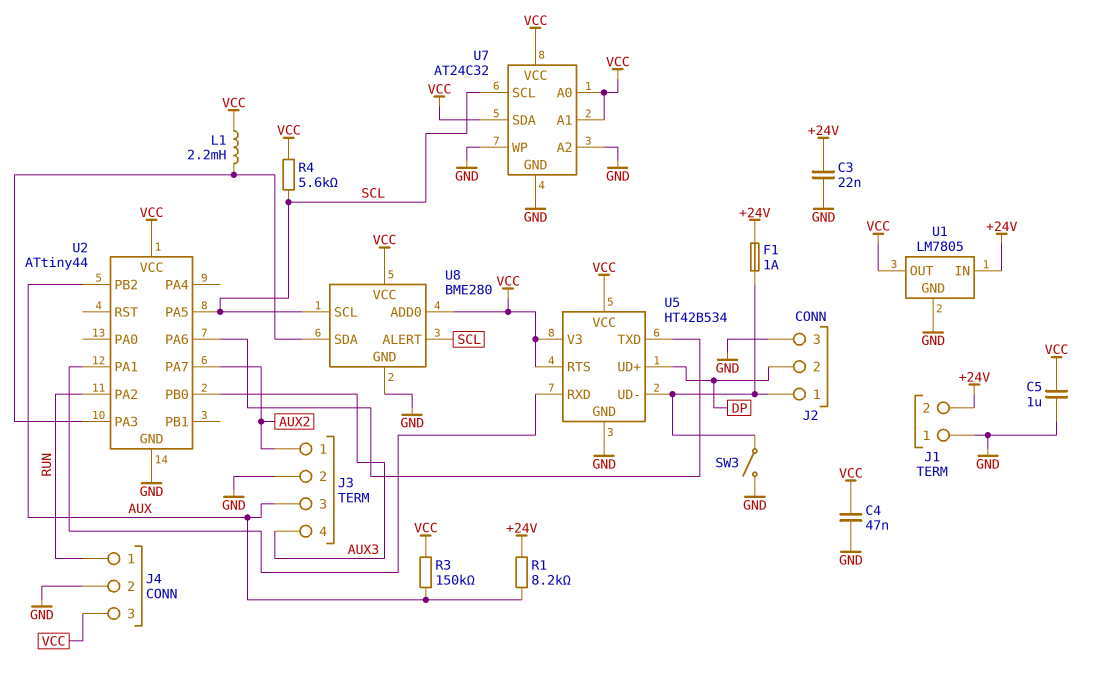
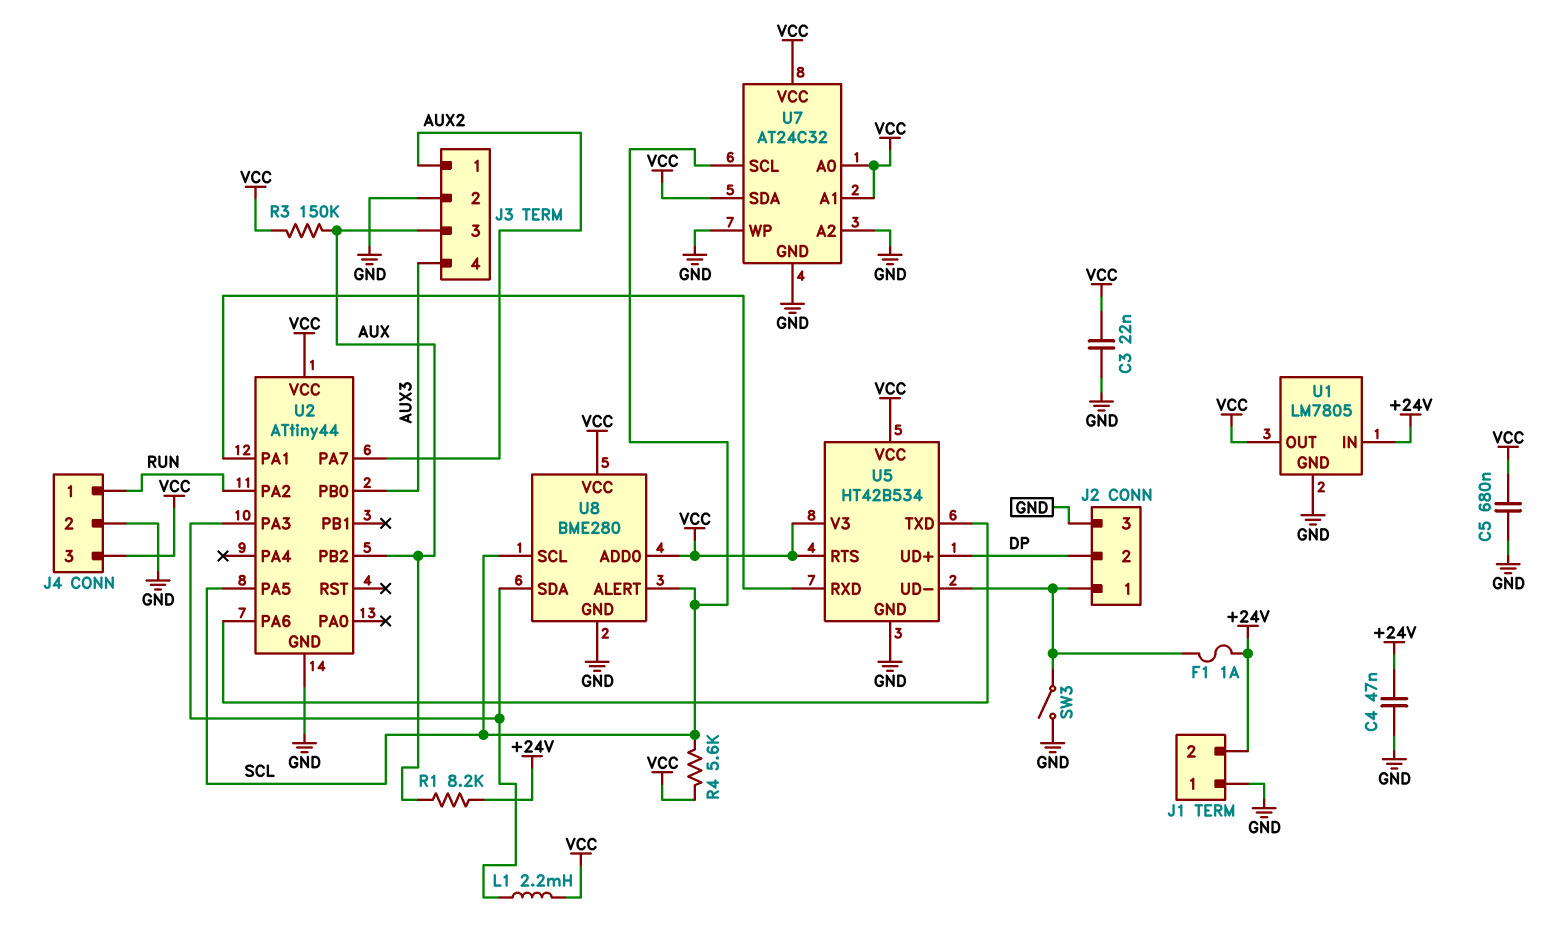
C3: 22nF (+24V, GND) -> 22nF (GND, VCC)
C4: 47nF (GND, VCC) -> 47nF (+24V, GND)
C5: 1uF (GND, VCC) -> 680nF (GND, VCC)

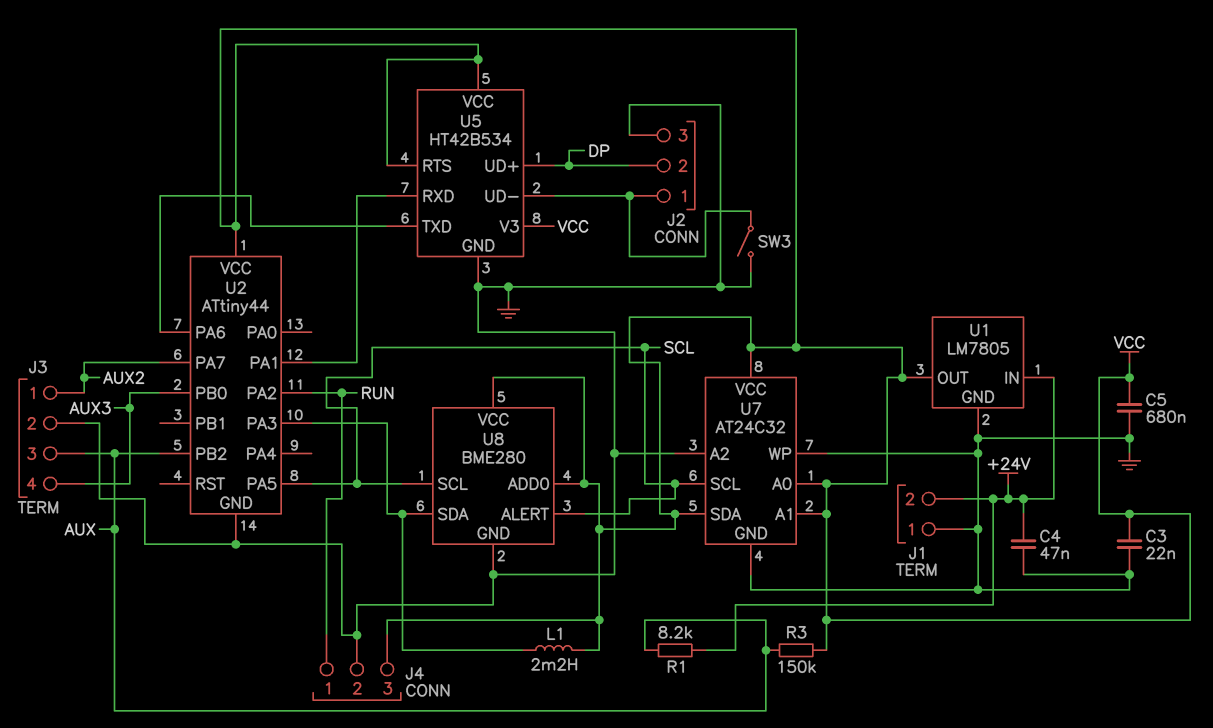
F1: 1A (+24V, J2/1) -> none
R4: 5.6k (SCL, VCC) -> none

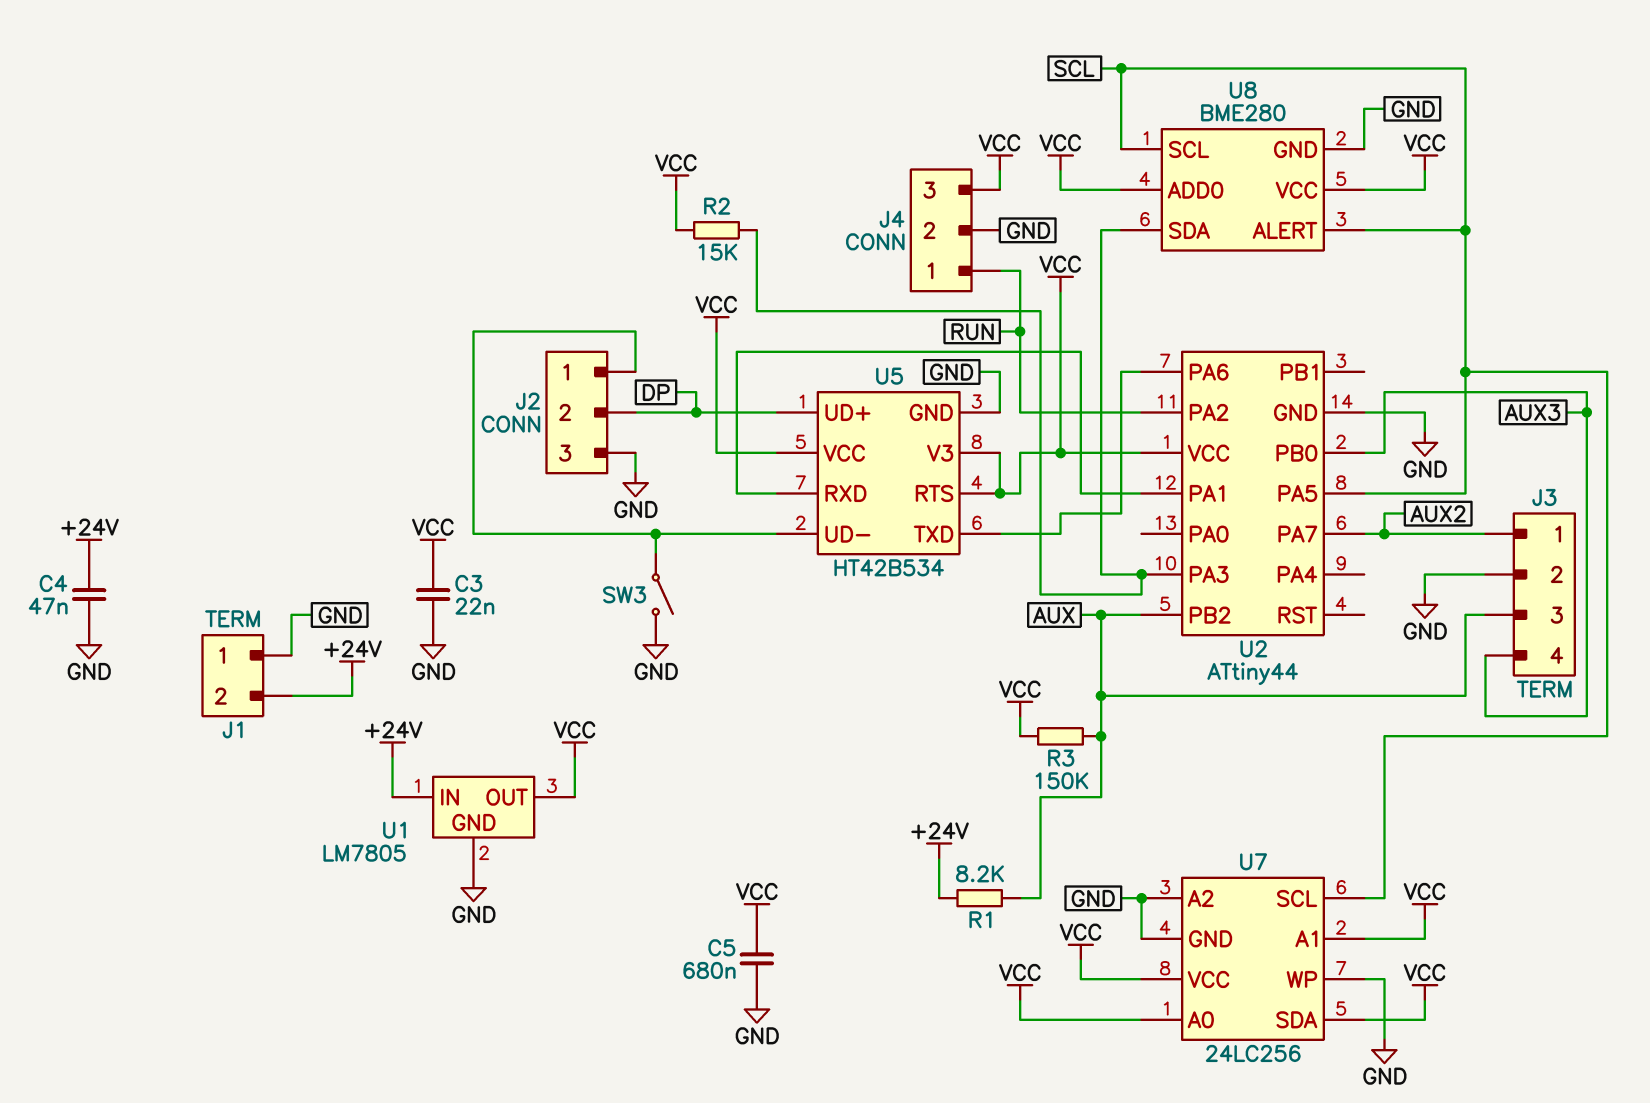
L1: 2.2mH (U2/PA3, VCC) -> none
R2: none -> 15k (U2/PA3, VCC)
U7: AT24C32 -> 24LC256

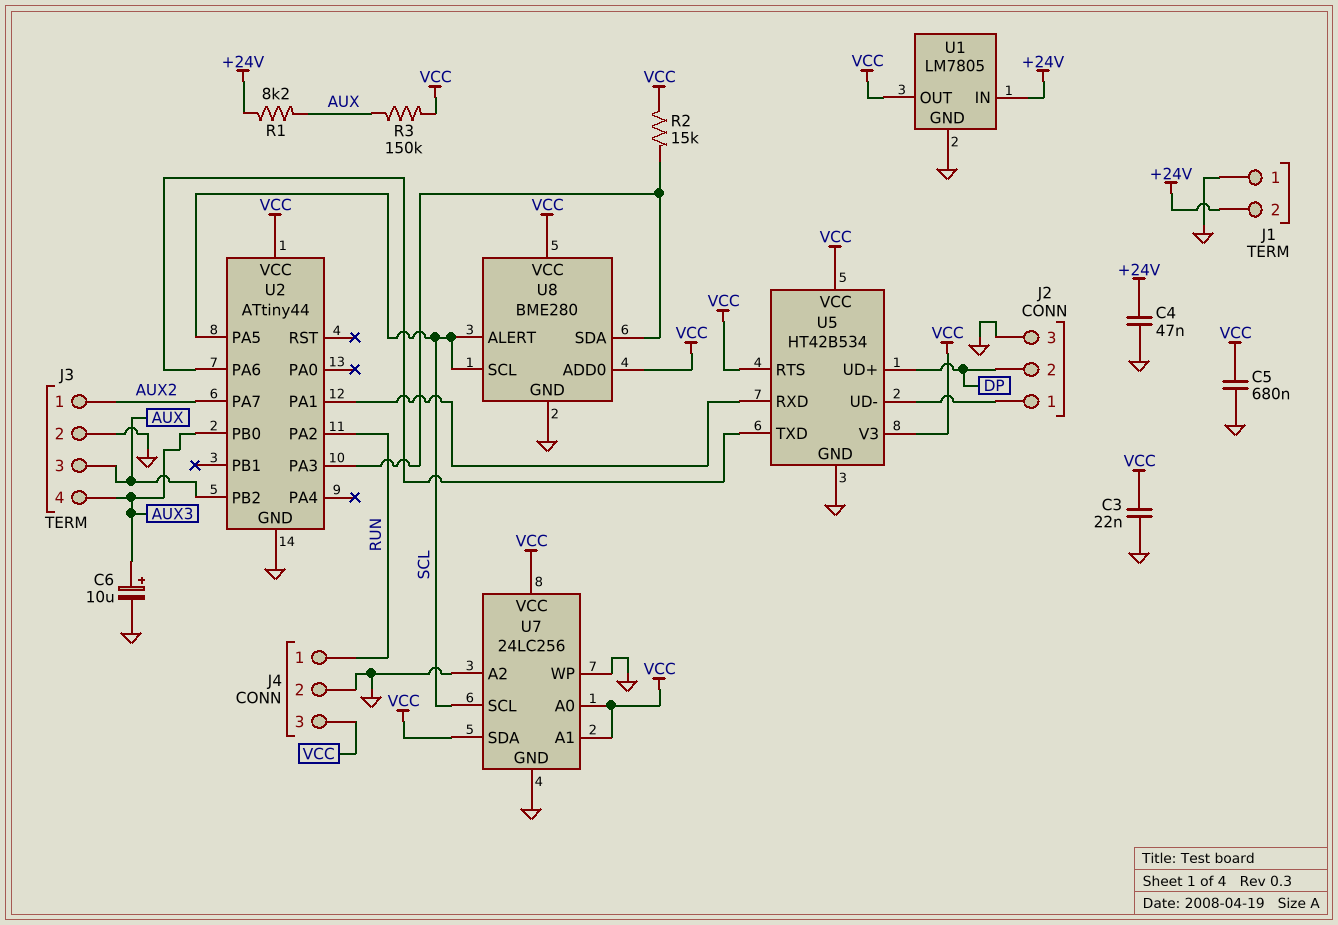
C6: none -> 10uF (plus AUX3, minus GND)
SW3: switch (GND, J2/1) -> none

